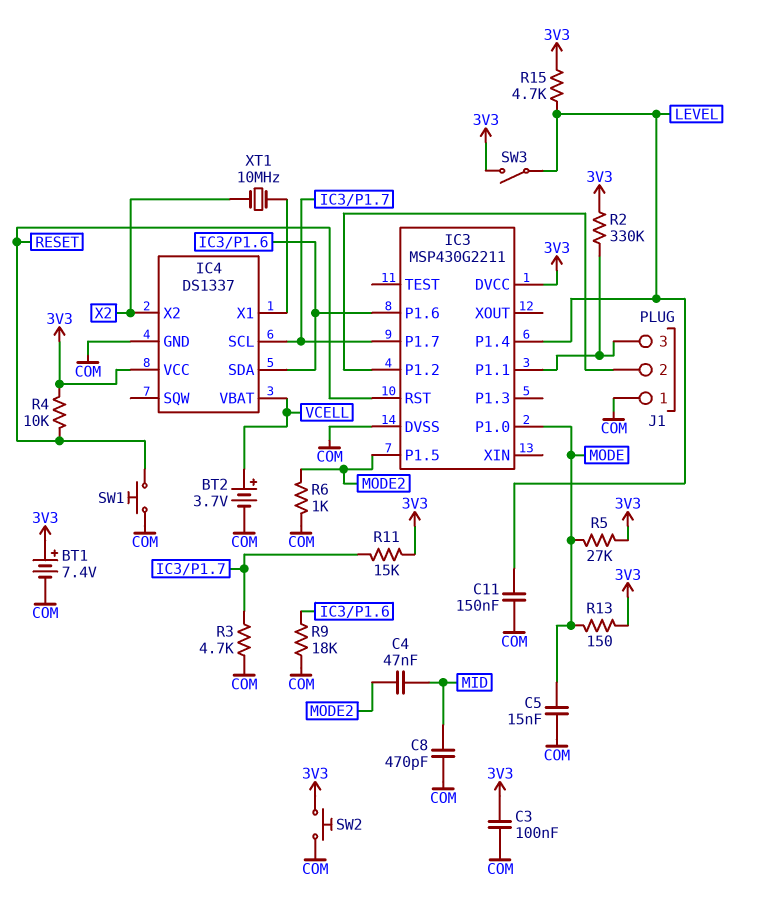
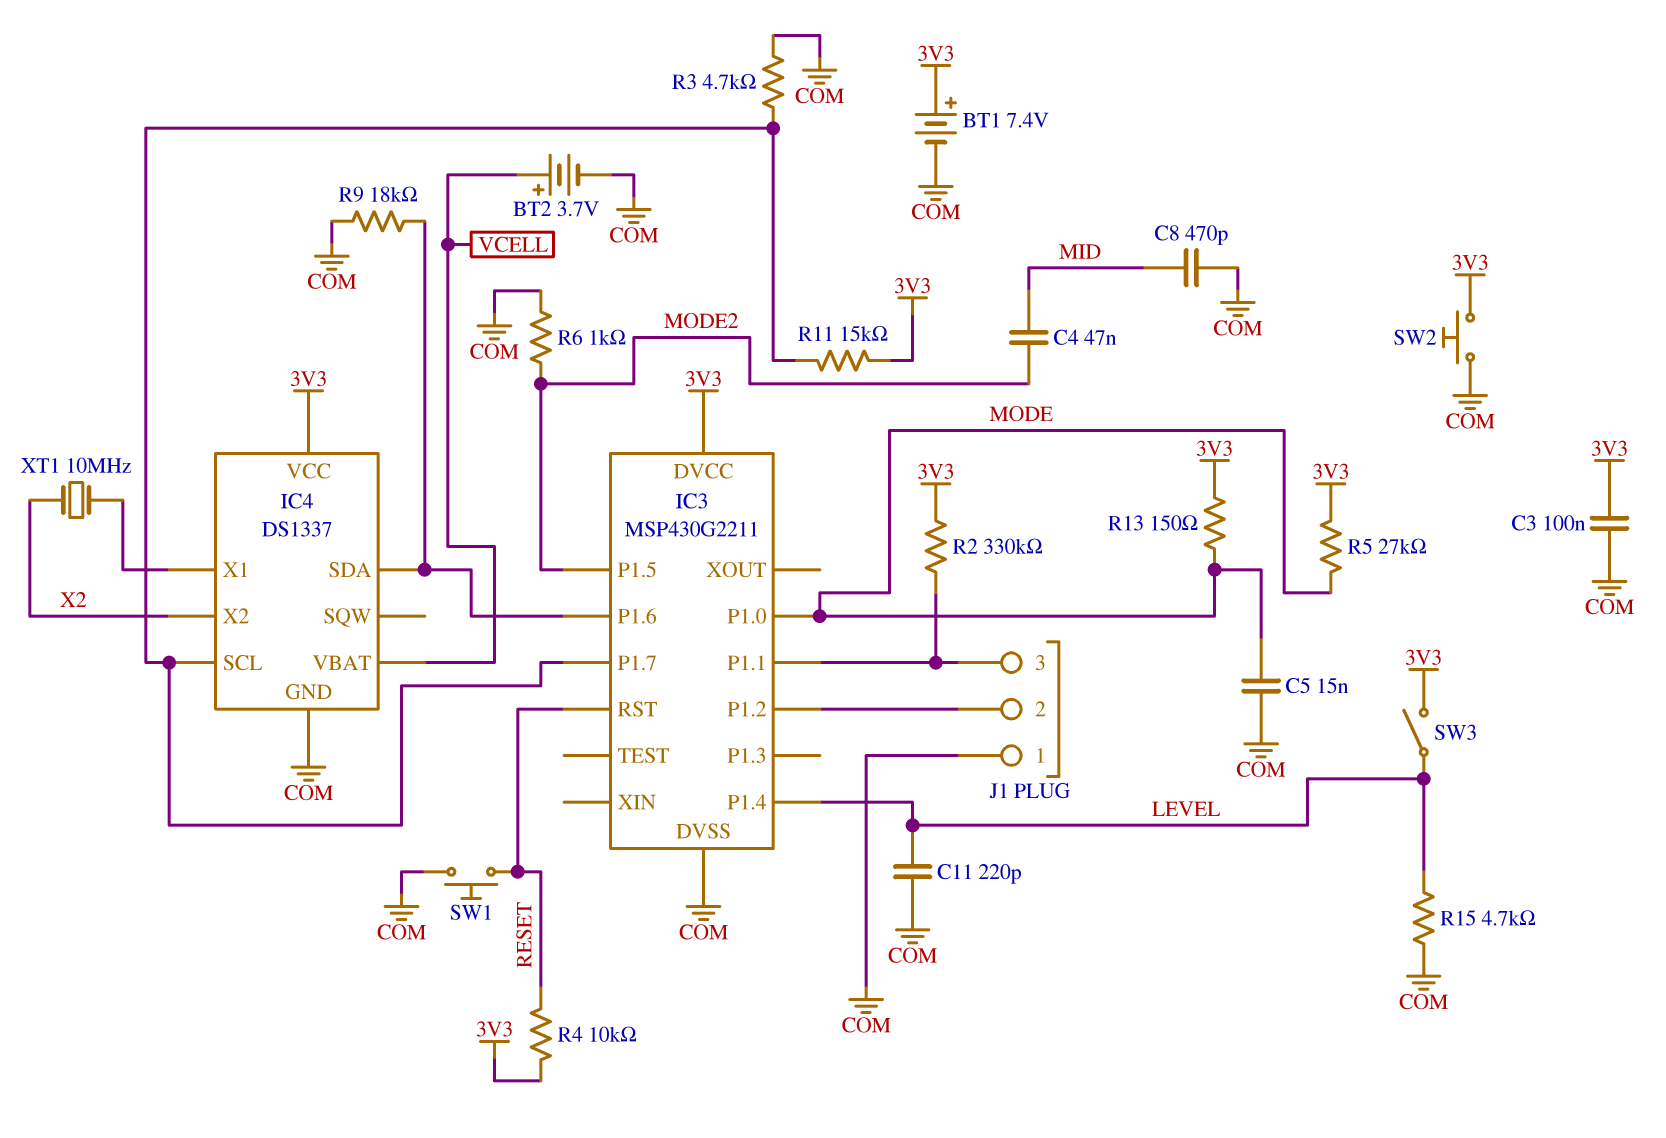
C11: 150nF (COM, LEVEL) -> 220pF (COM, LEVEL)
R15: 4.7k (3V3, LEVEL) -> 4.7k (COM, LEVEL)

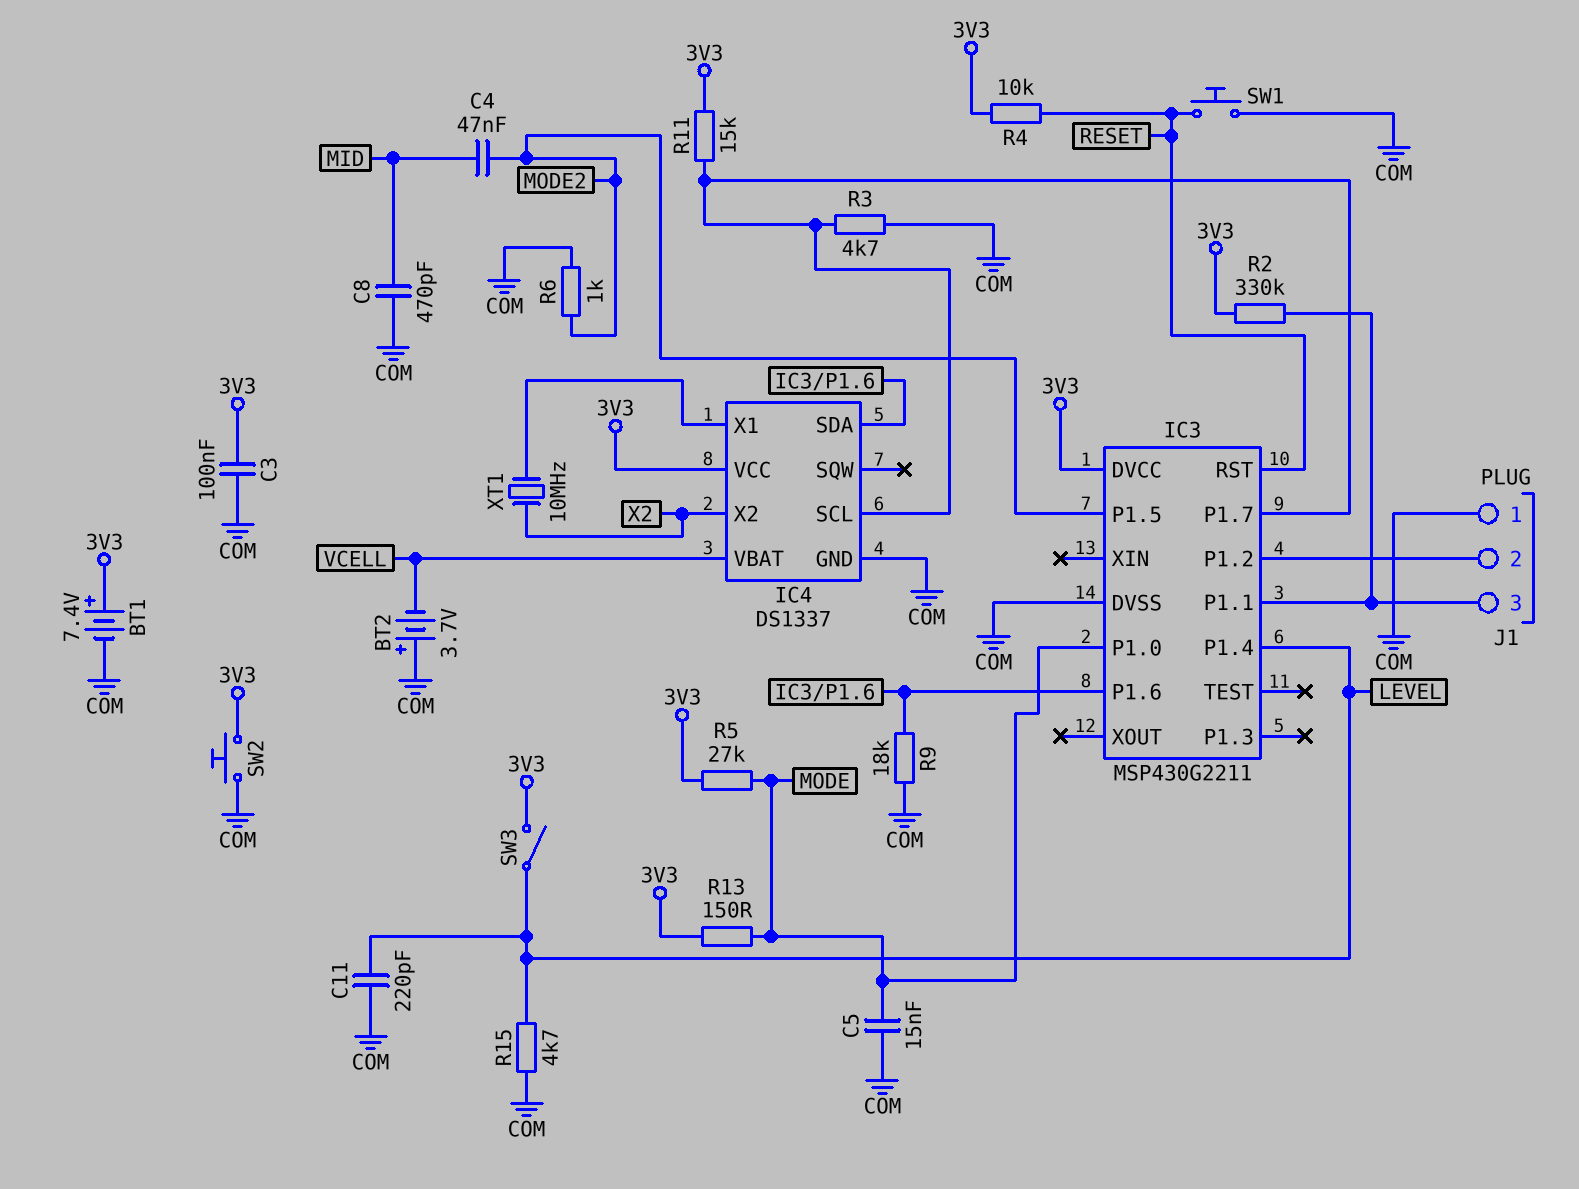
BT2: 3.7V (plus VCELL, minus COM) -> 3.7V (plus COM, minus VCELL)

